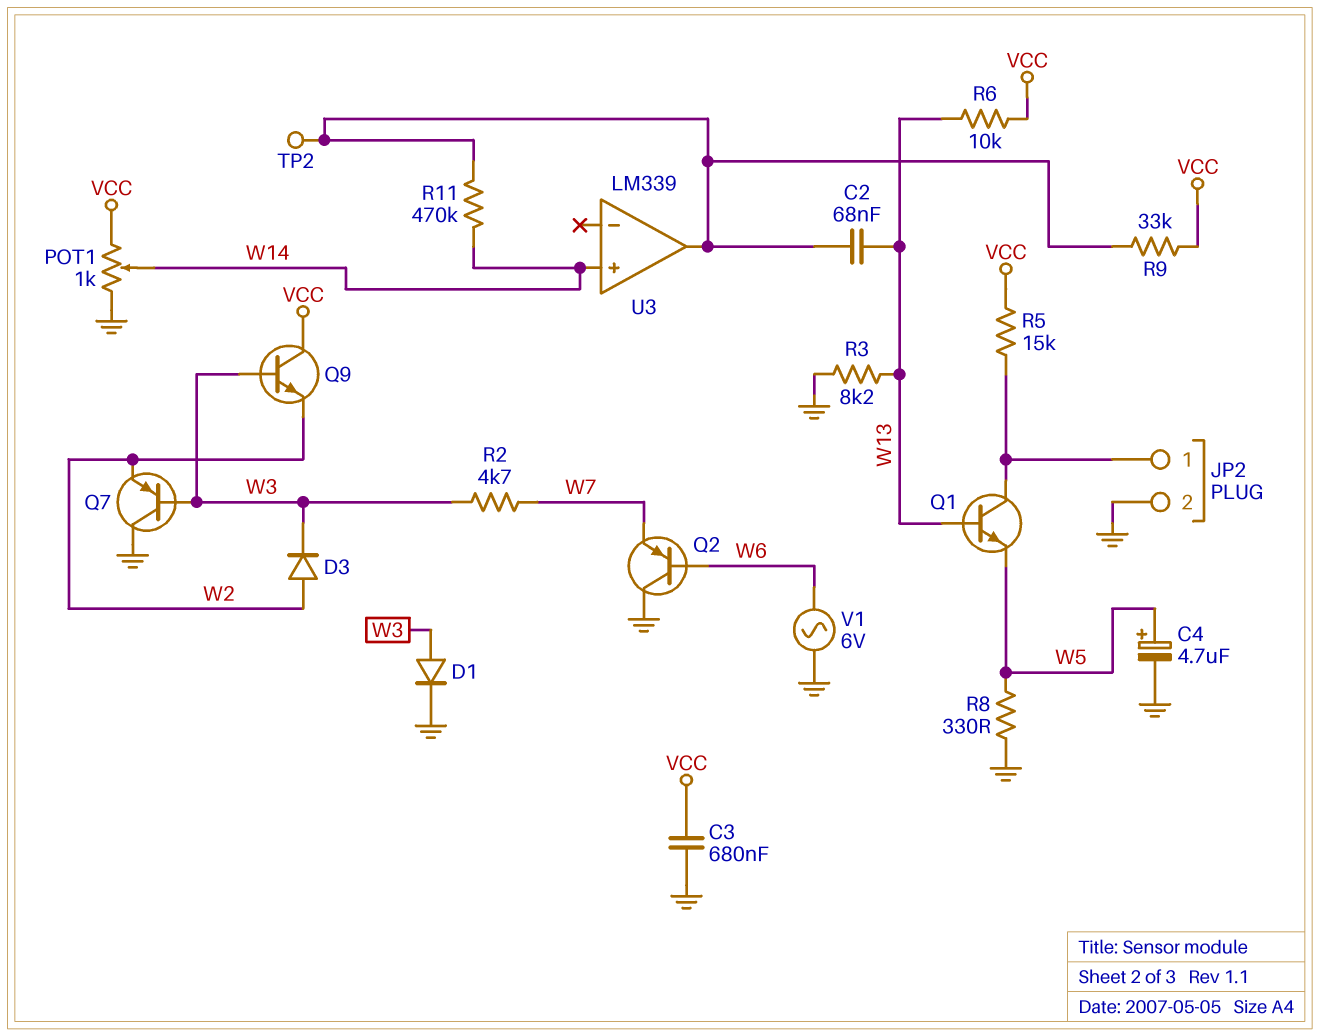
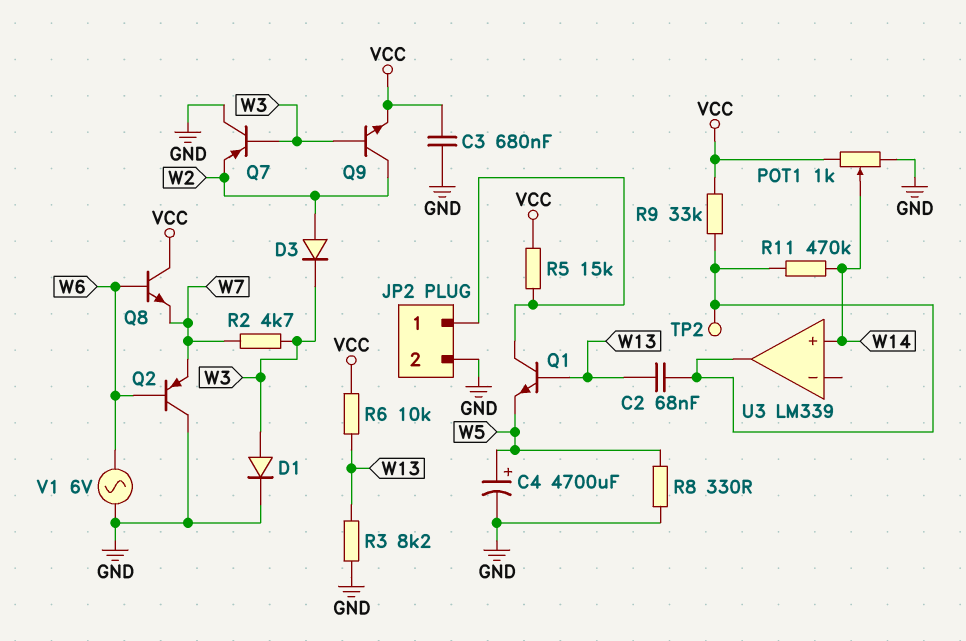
C4: 4.7uF (plus W5, minus GND) -> 4700uF (plus W5, minus GND)
Q8: none -> NPN (B W6, C VCC, E W7)
Q9: NPN (B W3, C VCC, E W2) -> NPN (B W3, C W2, E VCC)

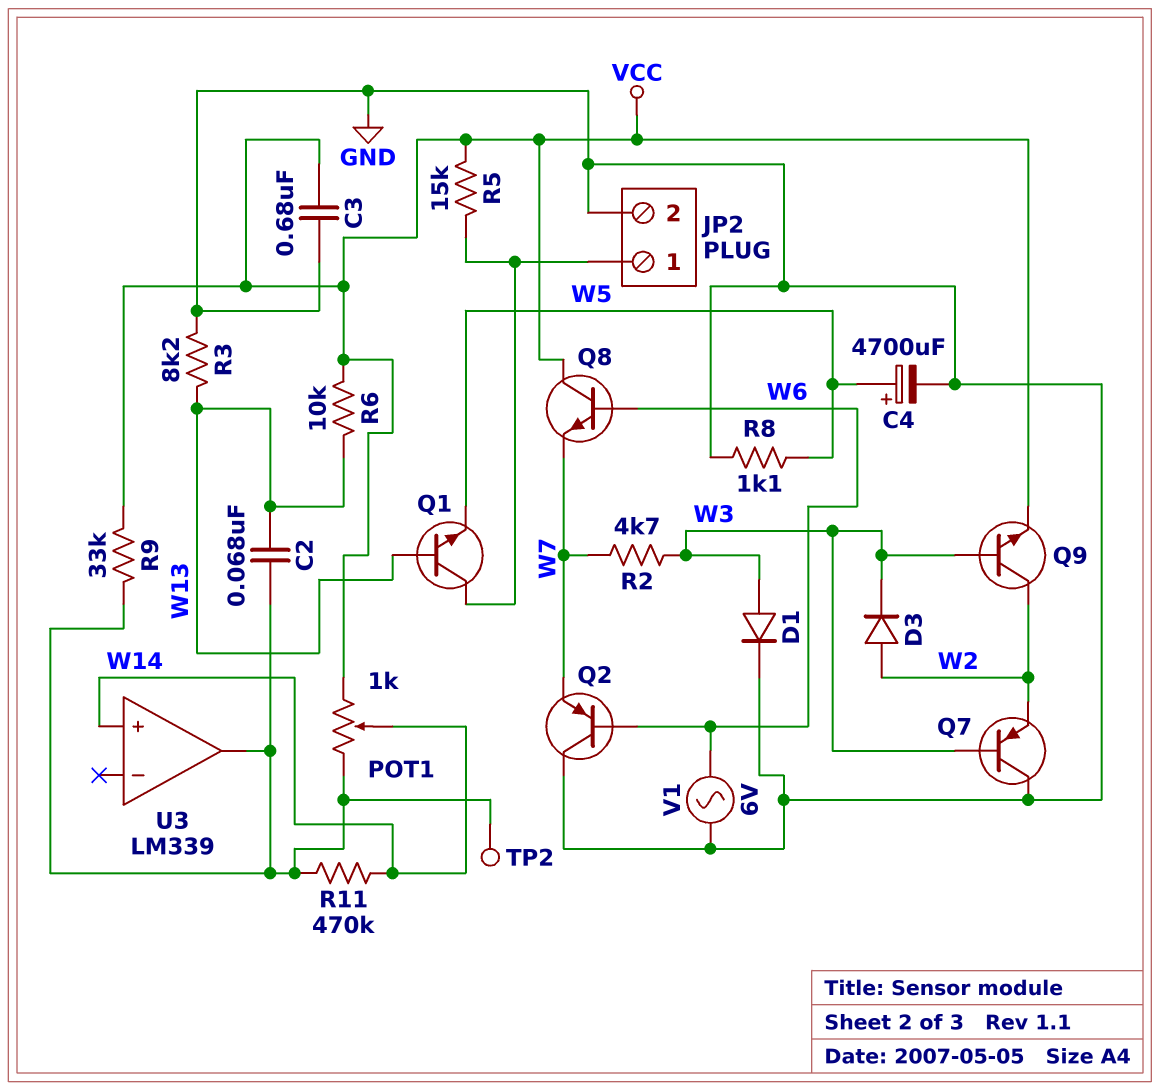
POT1: 1k (GND, VCC, wiper W14) -> 1k (U3/out, VCC, wiper W14)
R8: 330 (GND, W5) -> 1.1k (GND, W5)

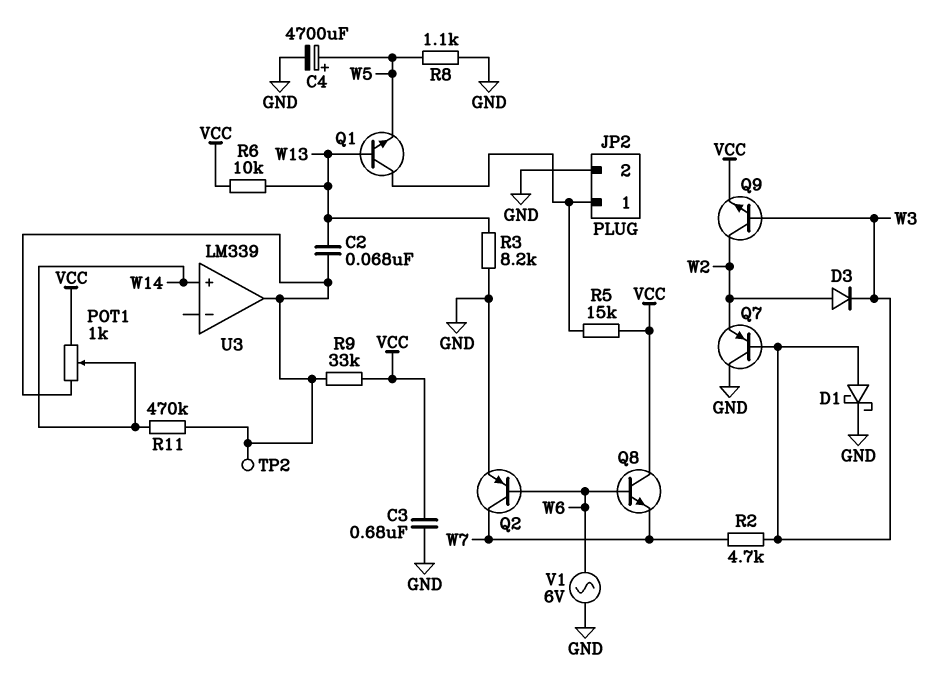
D1: diode (A W3, K GND) -> schottky (A W3, K GND)
Q2: PNP (B W6, C GND, E W7) -> PNP (B W6, C W7, E GND)

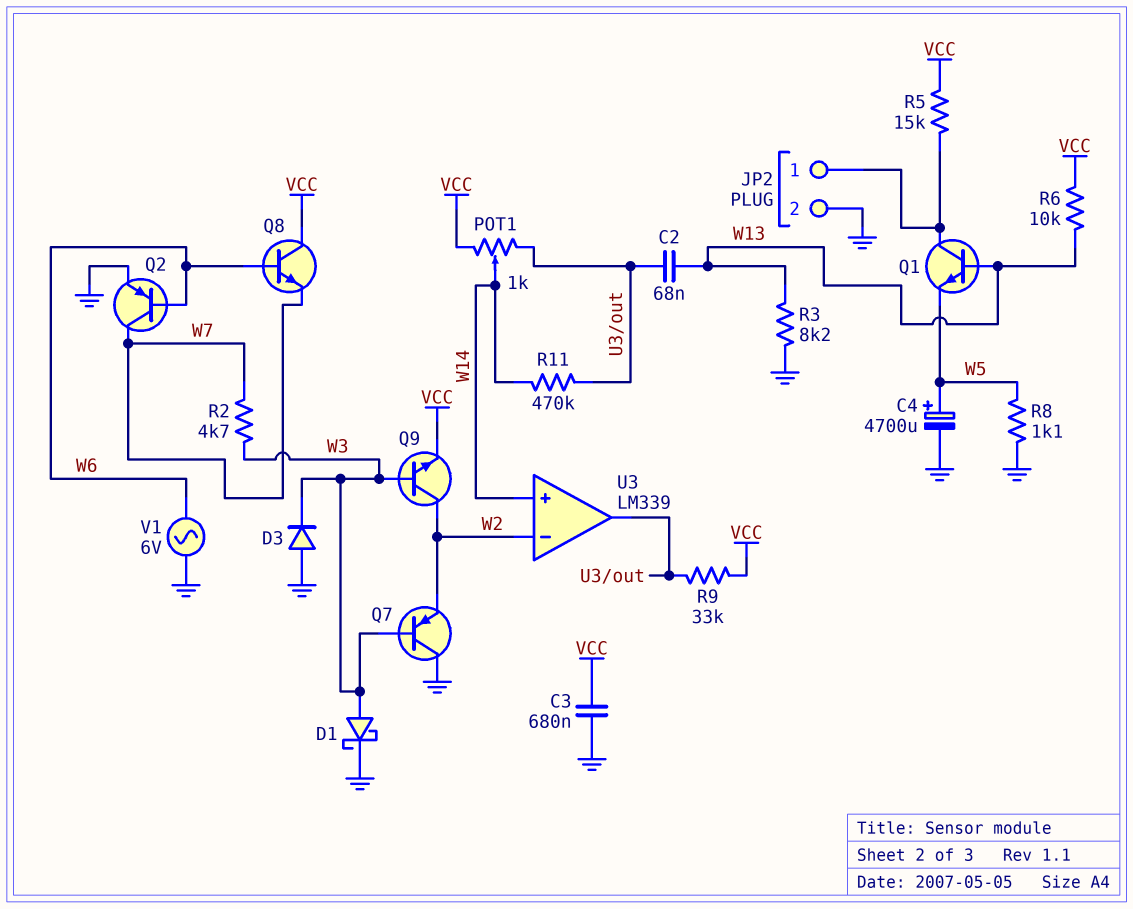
D3: diode (A W2, K W3) -> diode (A GND, K W3)
TP2: test point (U3/out) -> none
U3 pin in-: none -> W2

